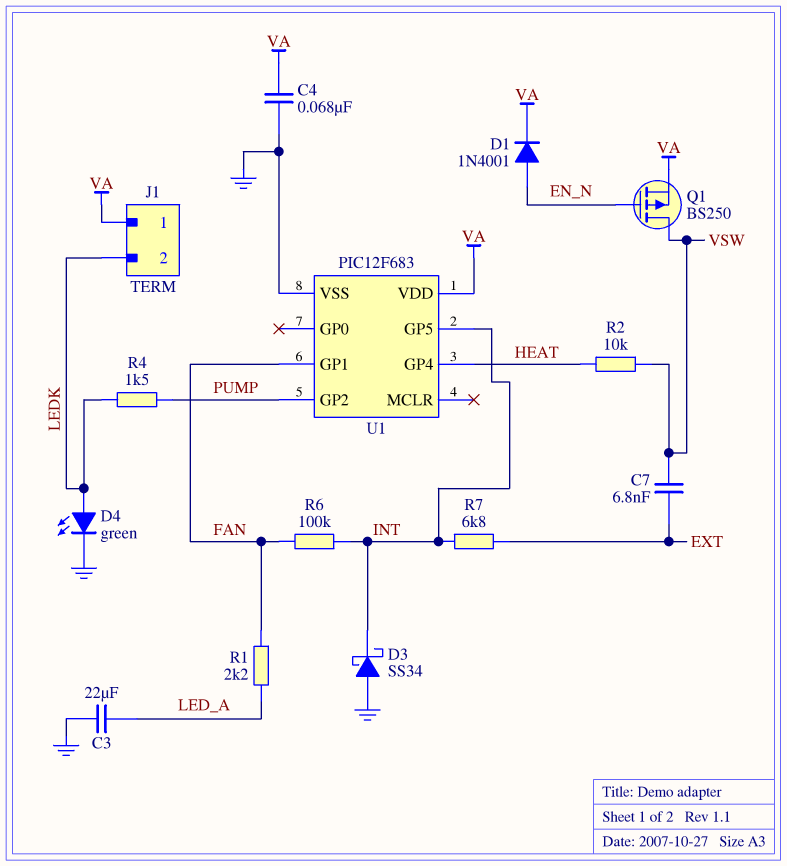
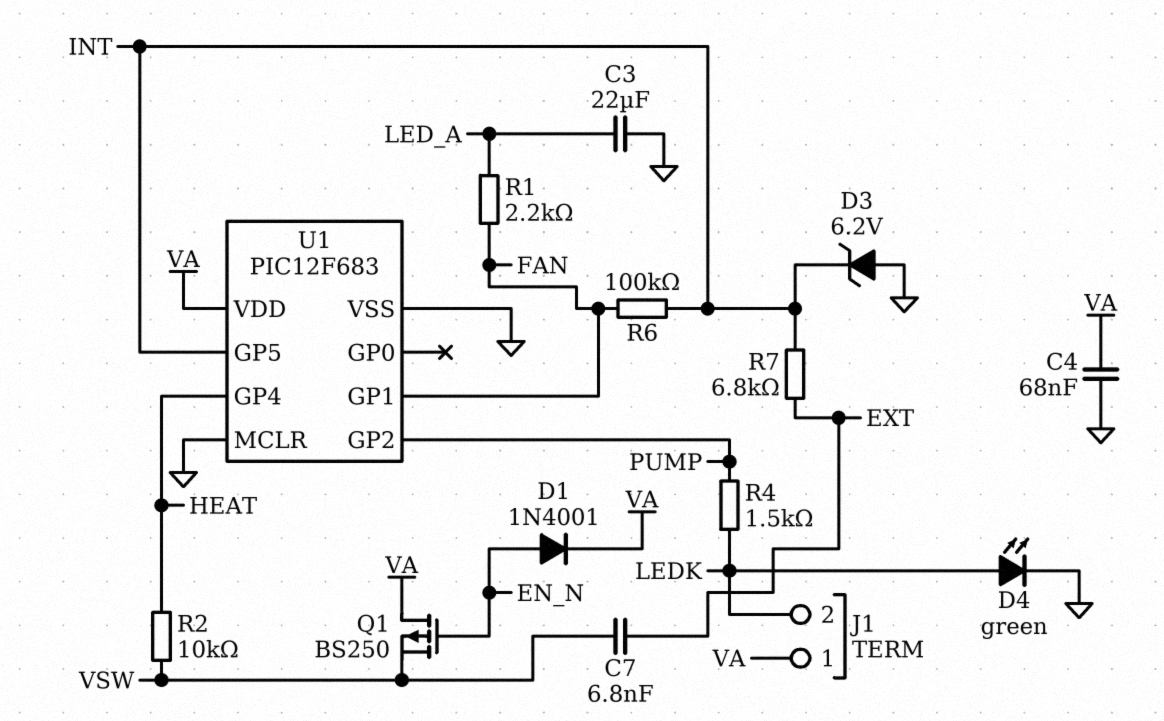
D3: schottky SS34 (A GND, K INT) -> zener 6.2V (A GND, K INT)
Q1: PMOS BS250 (G EN_N, D VSW, S VA) -> PMOS BS250 (G EN_N, D VA, S VSW)
U1 pin MCLR: none -> GND

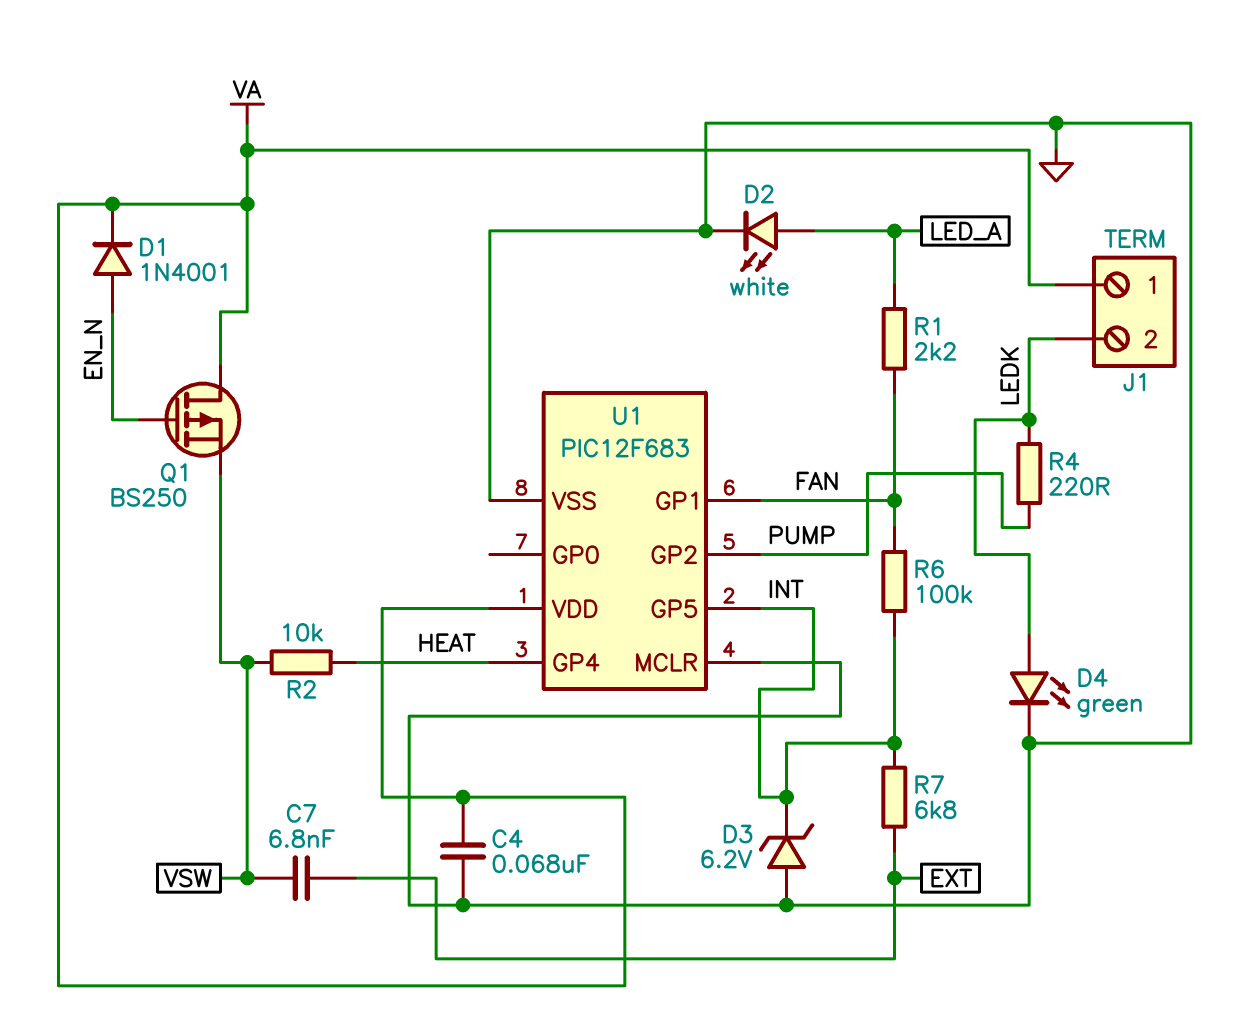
C3: 22uF (GND, LED_A) -> none
D2: none -> LED white (A LED_A, K GND)
R4: 1.5k (LEDK, PUMP) -> 220 (LEDK, PUMP)

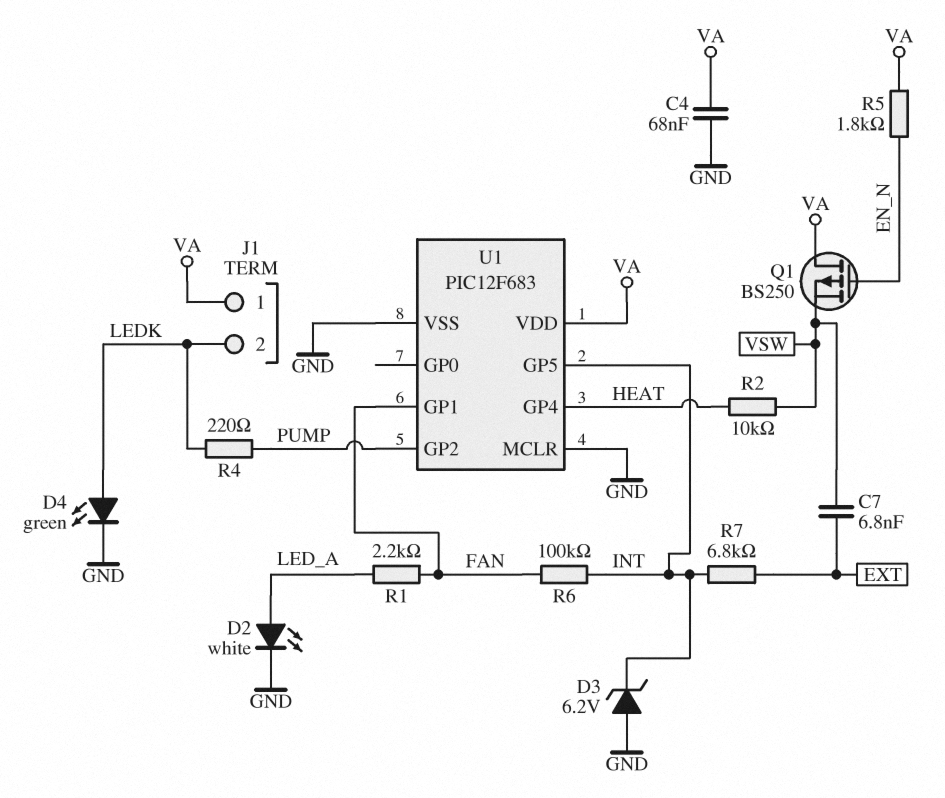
D1: diode 1N4001 (A EN_N, K VA) -> none
R5: none -> 1.8k (EN_N, VA)

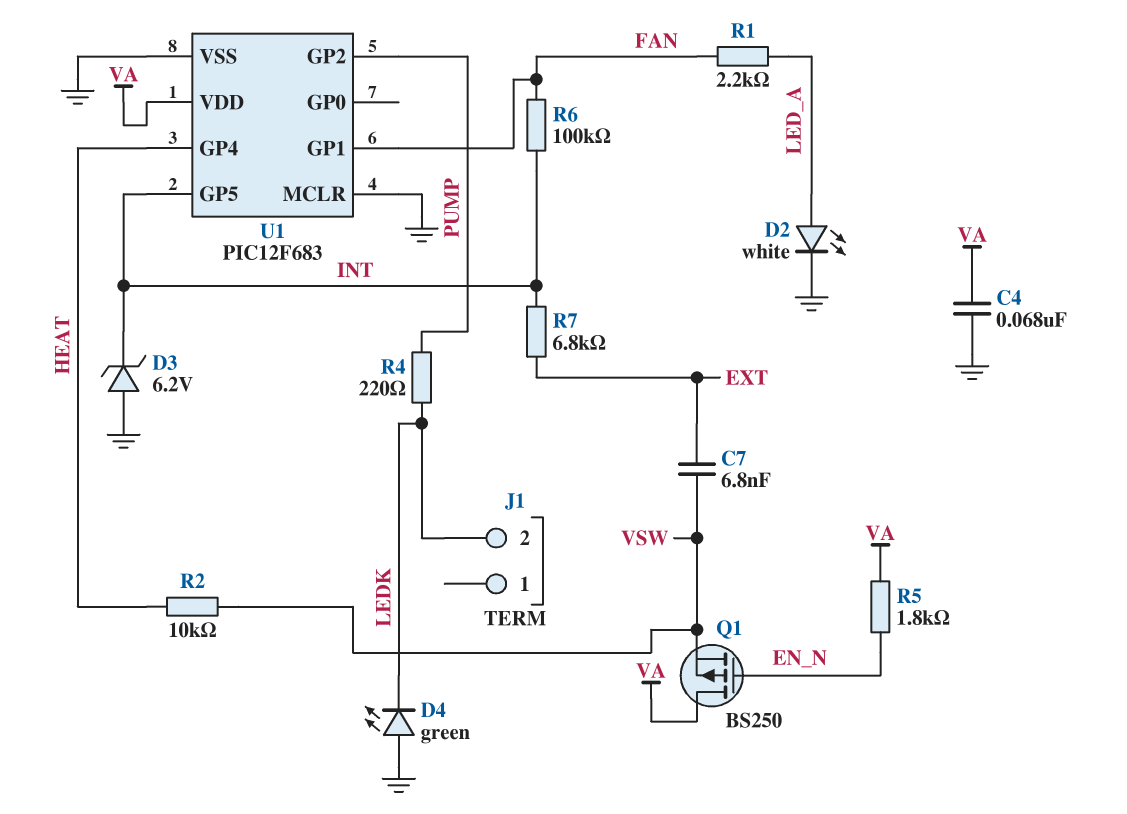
D4: LED green (A LEDK, K GND) -> LED green (A GND, K LEDK)
J1 pin 1: VA -> none

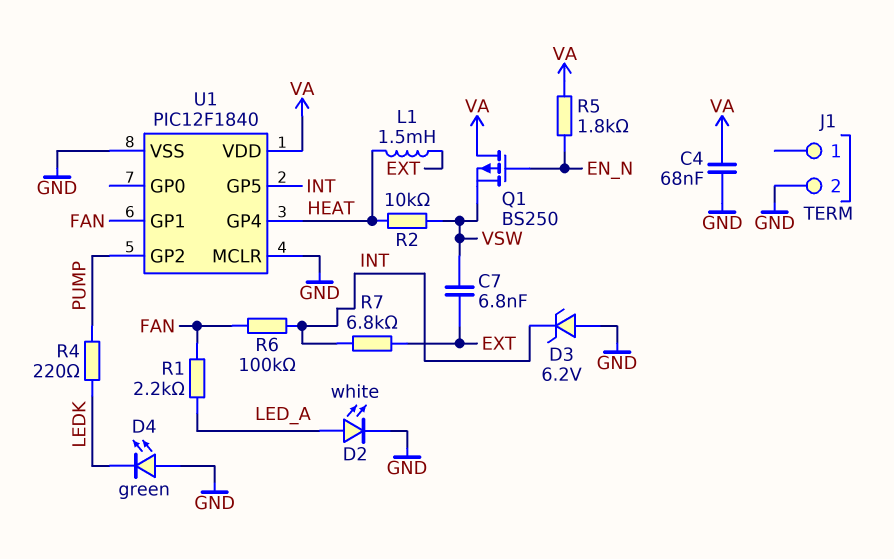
J1 pin 2: LEDK -> GND
L1: none -> 1.5mH (EXT, HEAT)
U1: PIC12F683 -> PIC12F1840

